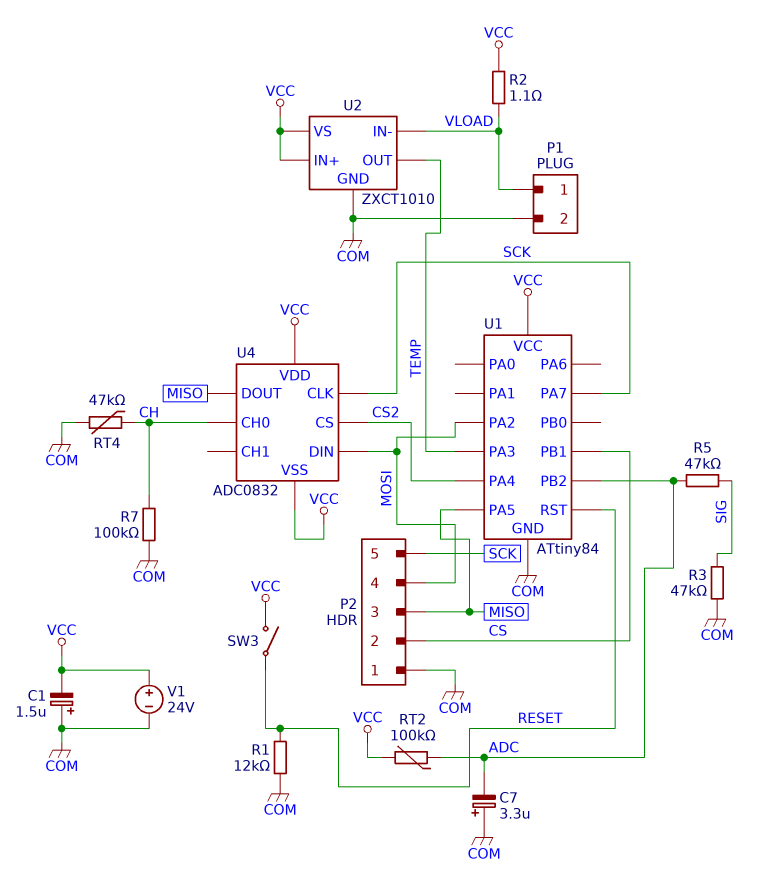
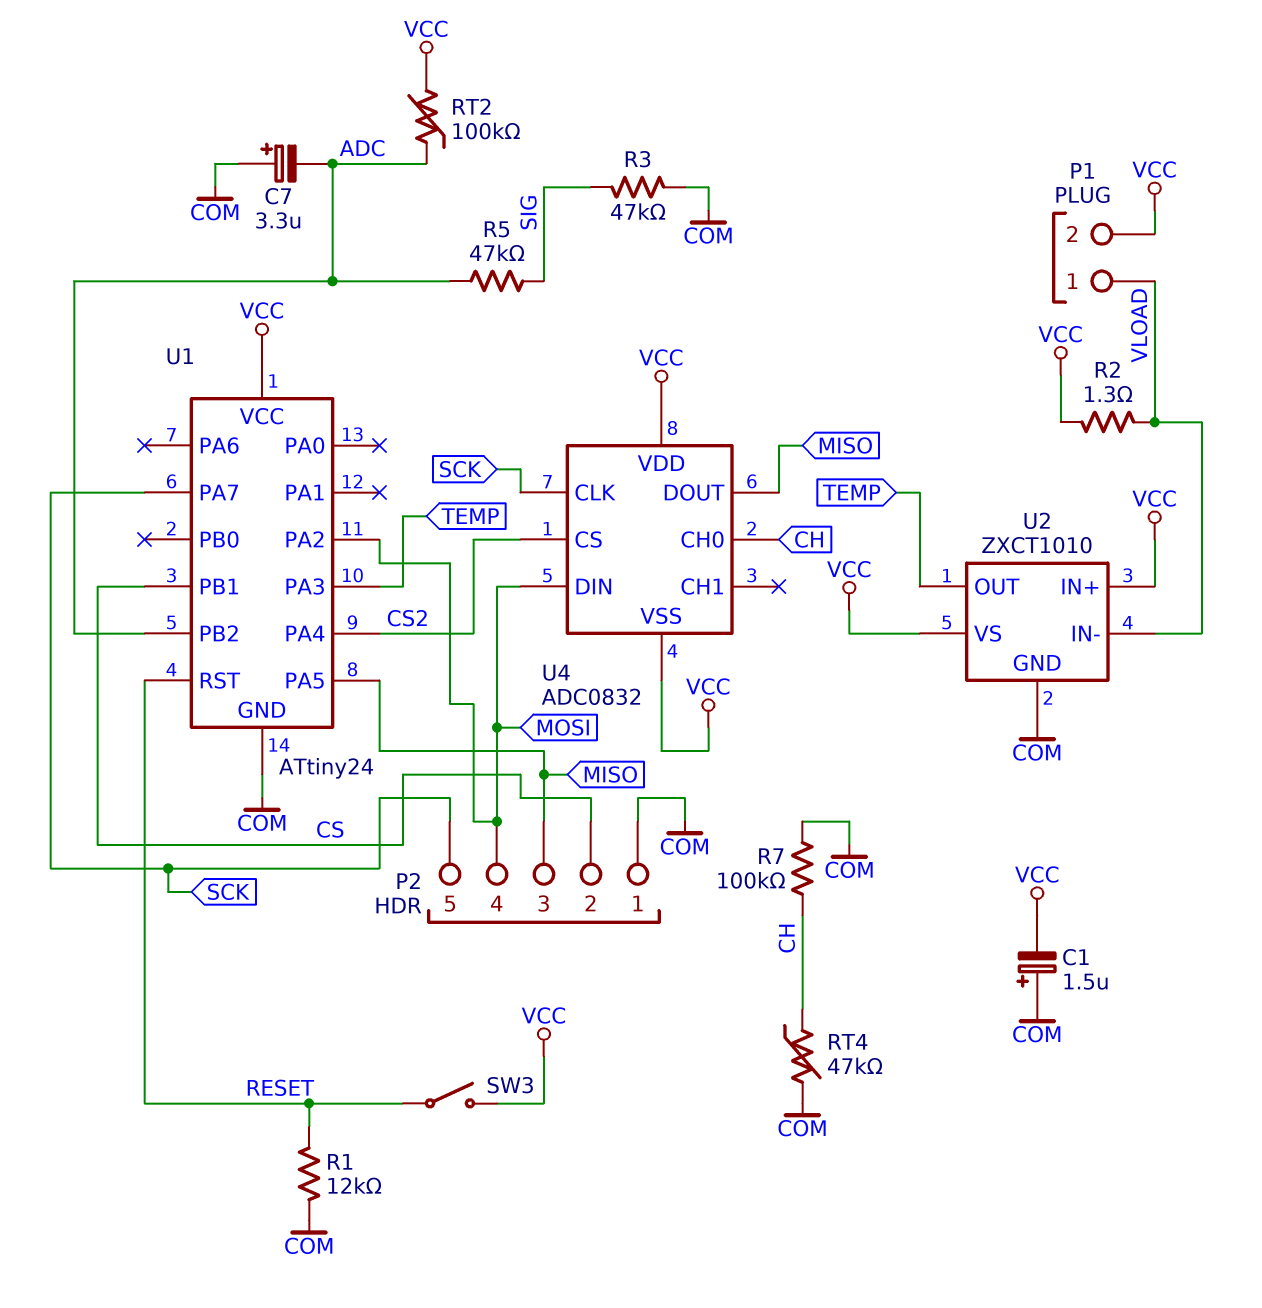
P1 pin 2: COM -> VCC
R2: 1.1 (VCC, VLOAD) -> 1.3 (VCC, VLOAD)
U1: ATtiny84 -> ATtiny24
V1: 24V (plus VCC, minus COM) -> none

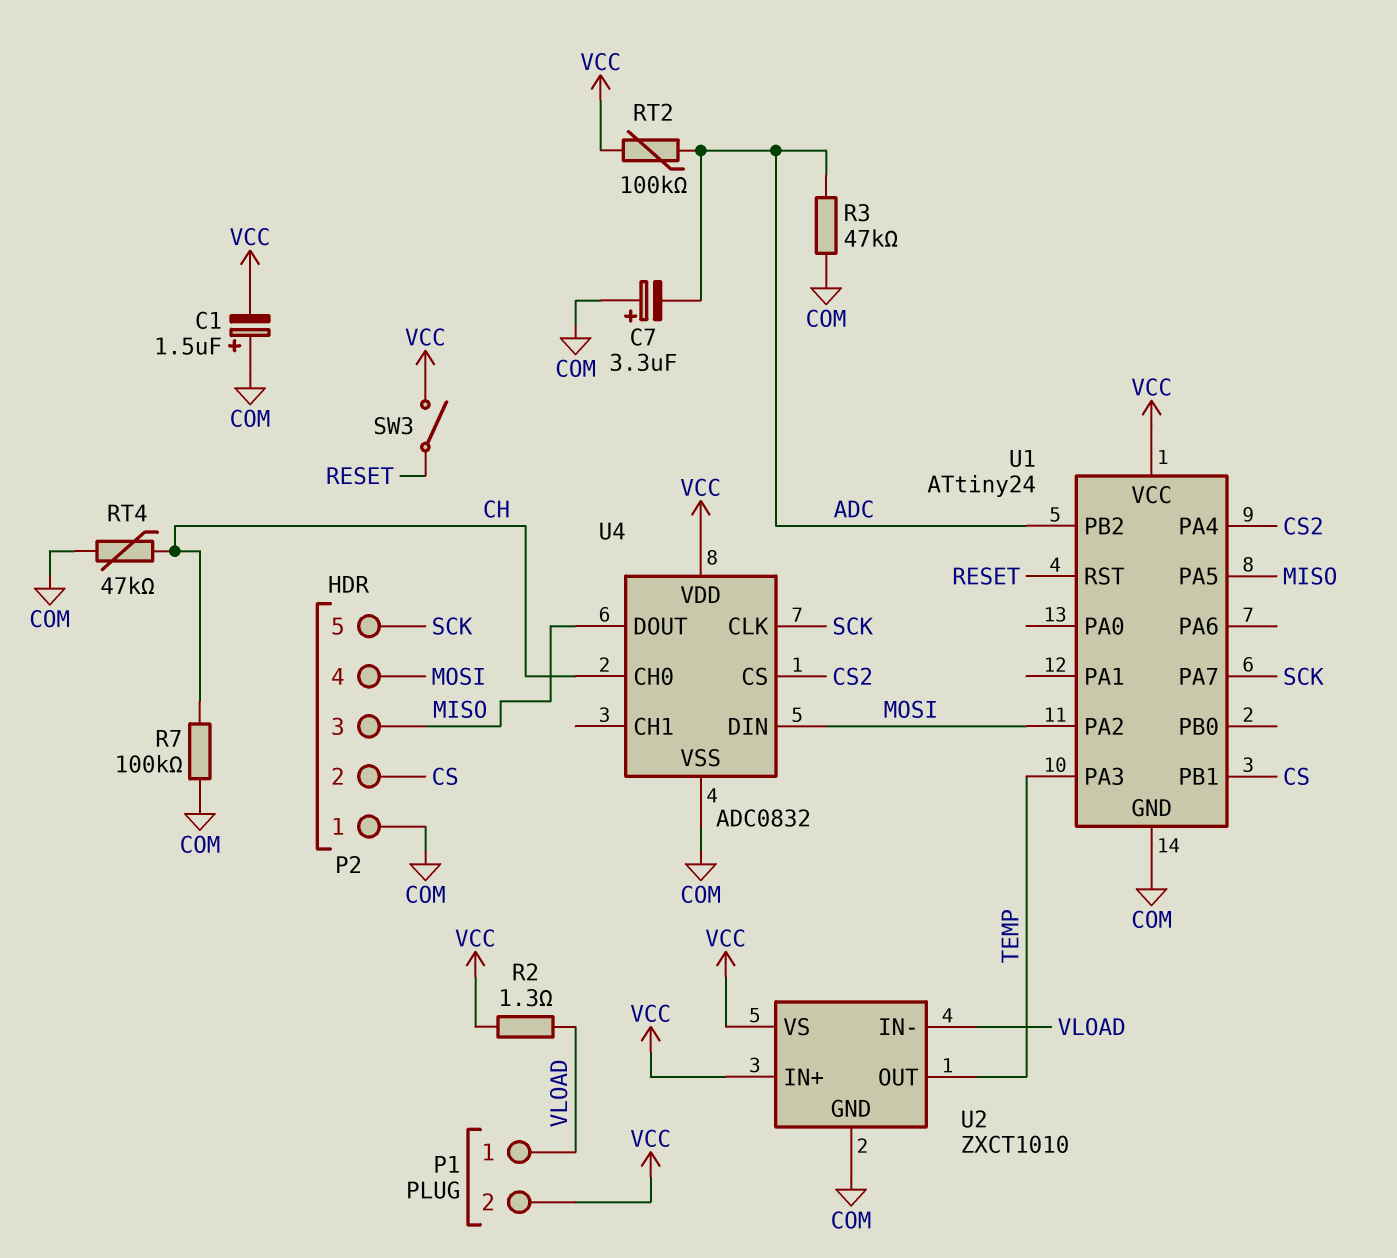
R1: 12k (COM, RESET) -> none
R3: 47k (COM, SIG) -> 47k (ADC, COM)
R5: 47k (ADC, SIG) -> none
U4 pin VSS: VCC -> COM

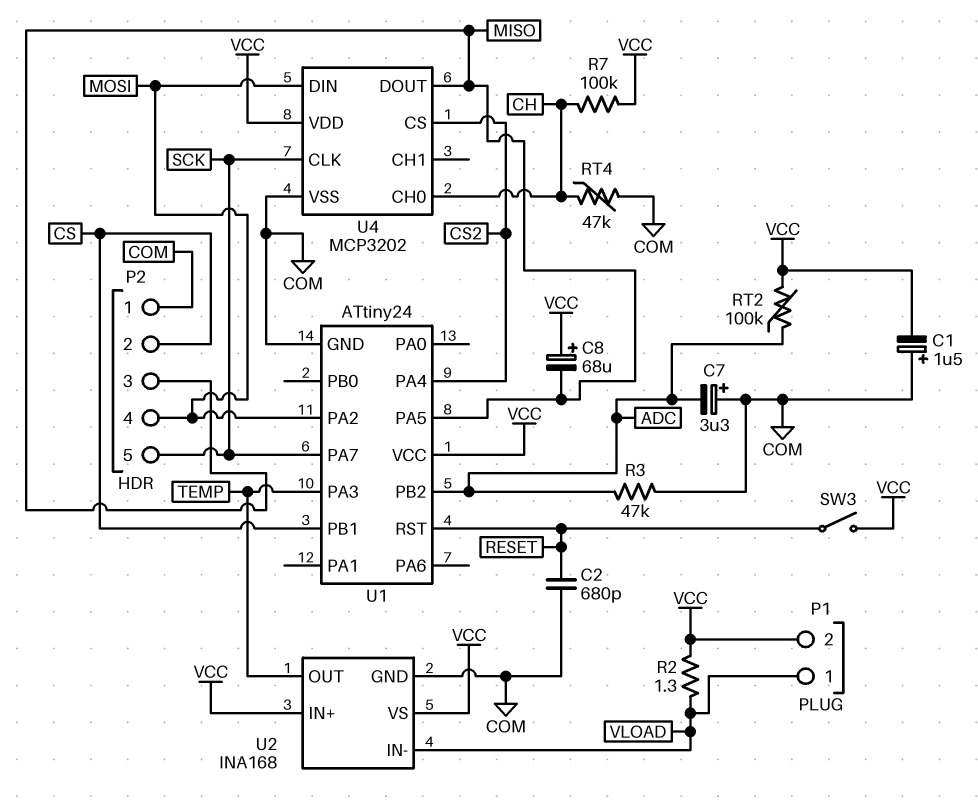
C2: none -> 680pF (COM, RESET)
C8: none -> 68uF (plus VCC, minus MISO)
R7: 100k (CH, COM) -> 100k (CH, VCC)
U2: ZXCT1010 -> INA168
U4: ADC0832 -> MCP3202

